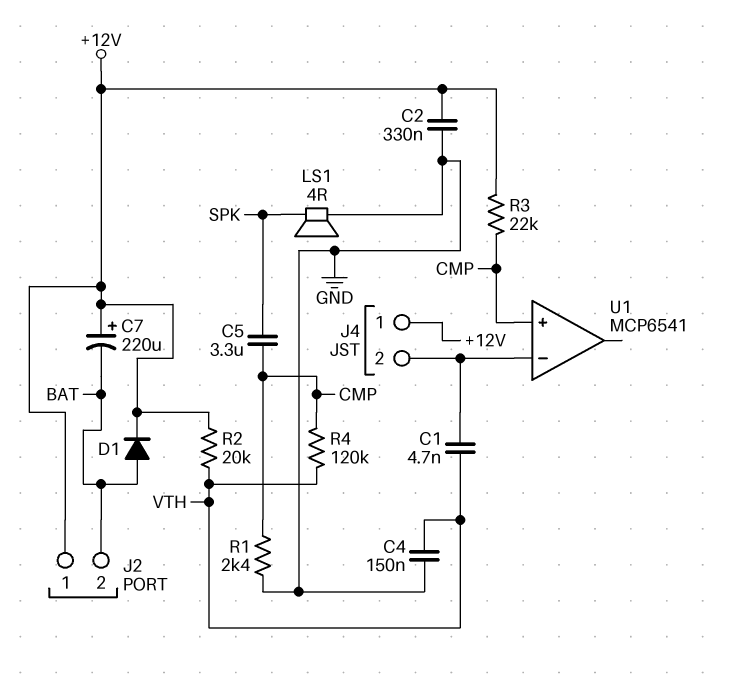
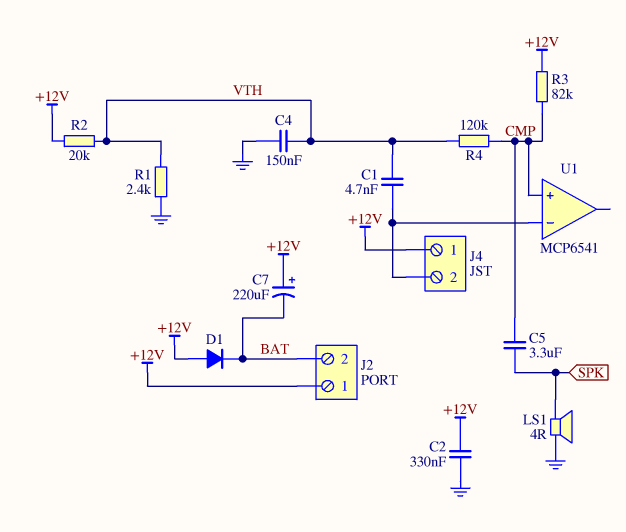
D1: diode (A BAT, K +12V) -> diode (A +12V, K BAT)
R1: 2.4k (CMP, GND) -> 2.4k (GND, VTH)
R3: 22k (+12V, CMP) -> 82k (+12V, CMP)

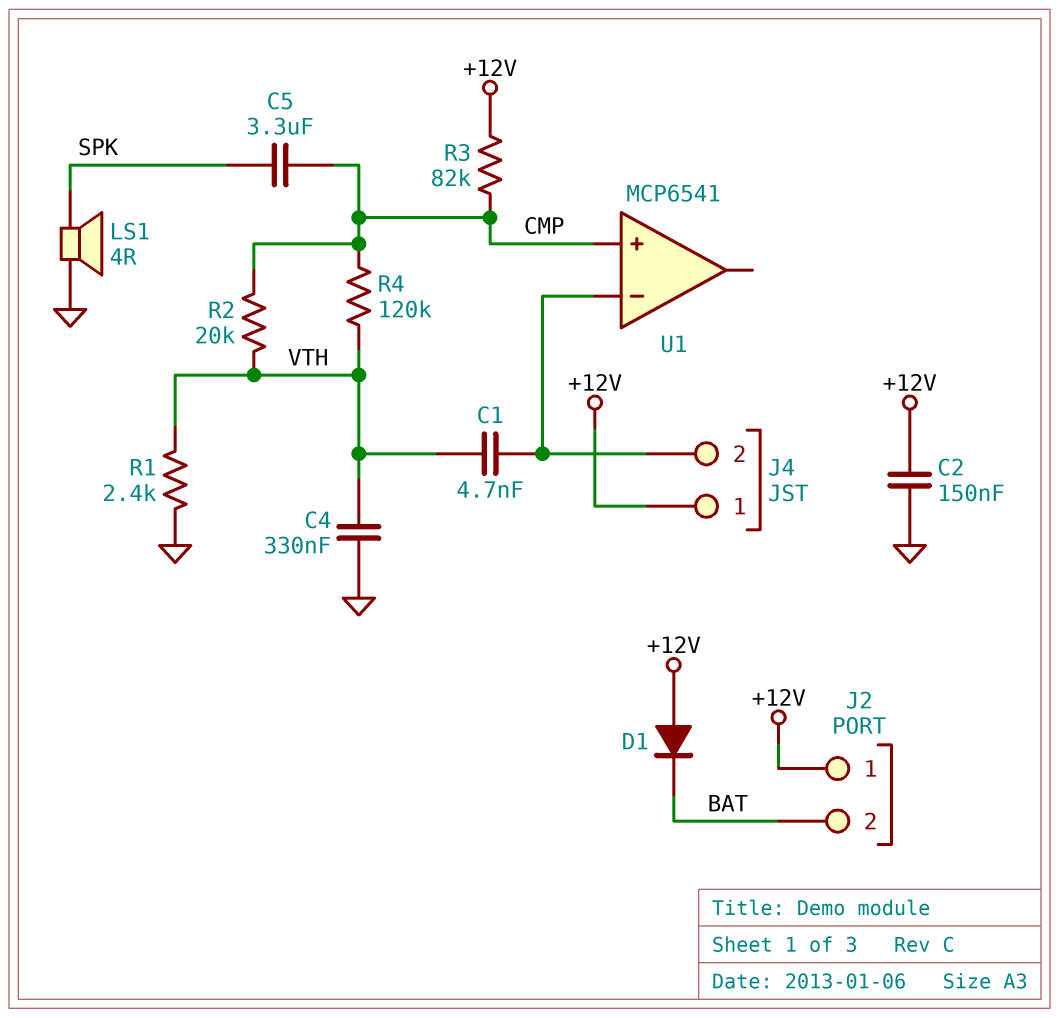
C2: 330nF (+12V, GND) -> 150nF (+12V, GND)
C4: 150nF (GND, VTH) -> 330nF (GND, VTH)
C7: 220uF (plus +12V, minus BAT) -> none
R2: 20k (+12V, VTH) -> 20k (CMP, VTH)

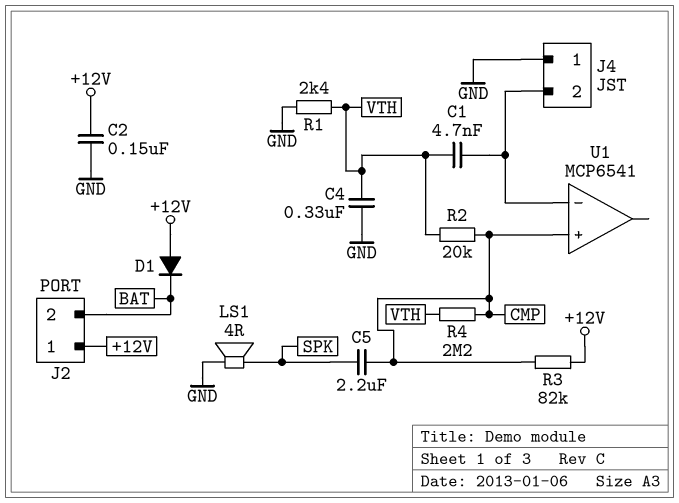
C5: 3.3uF (CMP, SPK) -> 2.2uF (CMP, SPK)
J4 pin 1: +12V -> GND
R4: 120k (CMP, VTH) -> 2.2M (CMP, VTH)

